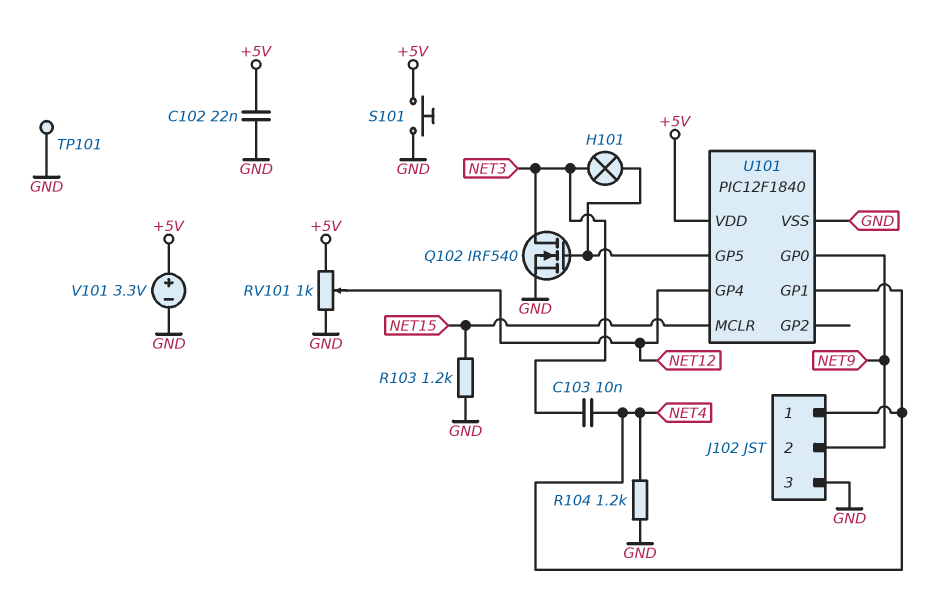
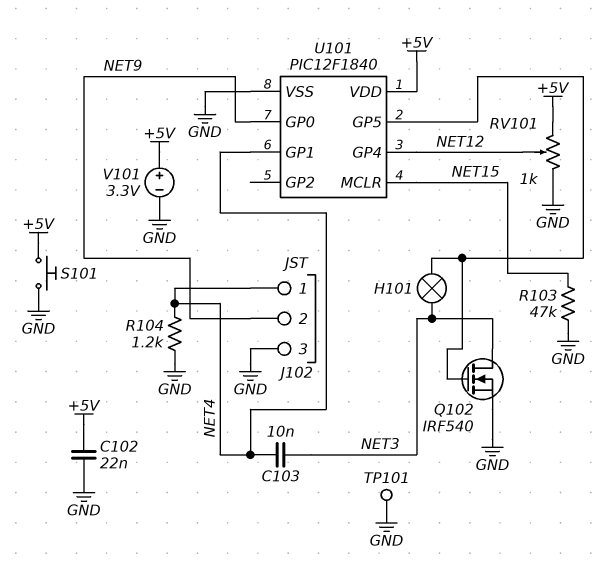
R103: 1.2k (GND, NET15) -> 47k (GND, NET15)

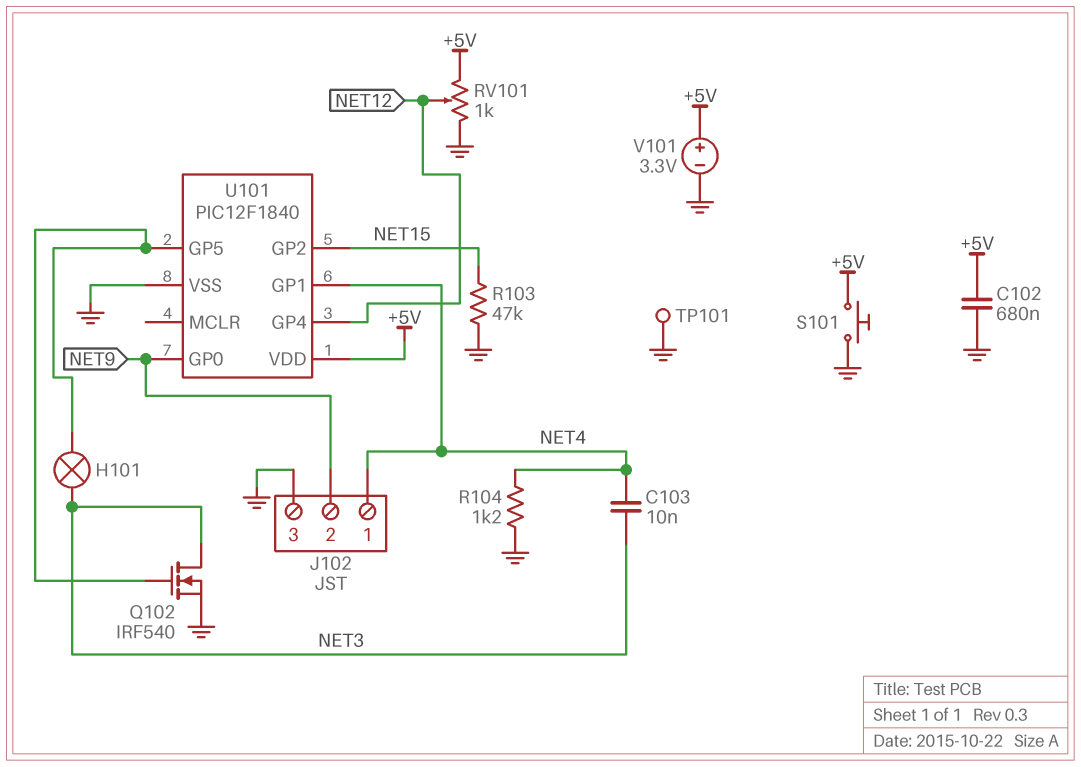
C102: 22nF (+5V, GND) -> 680nF (+5V, GND)
U101 pin GP2: none -> NET15
U101 pin MCLR: NET15 -> none

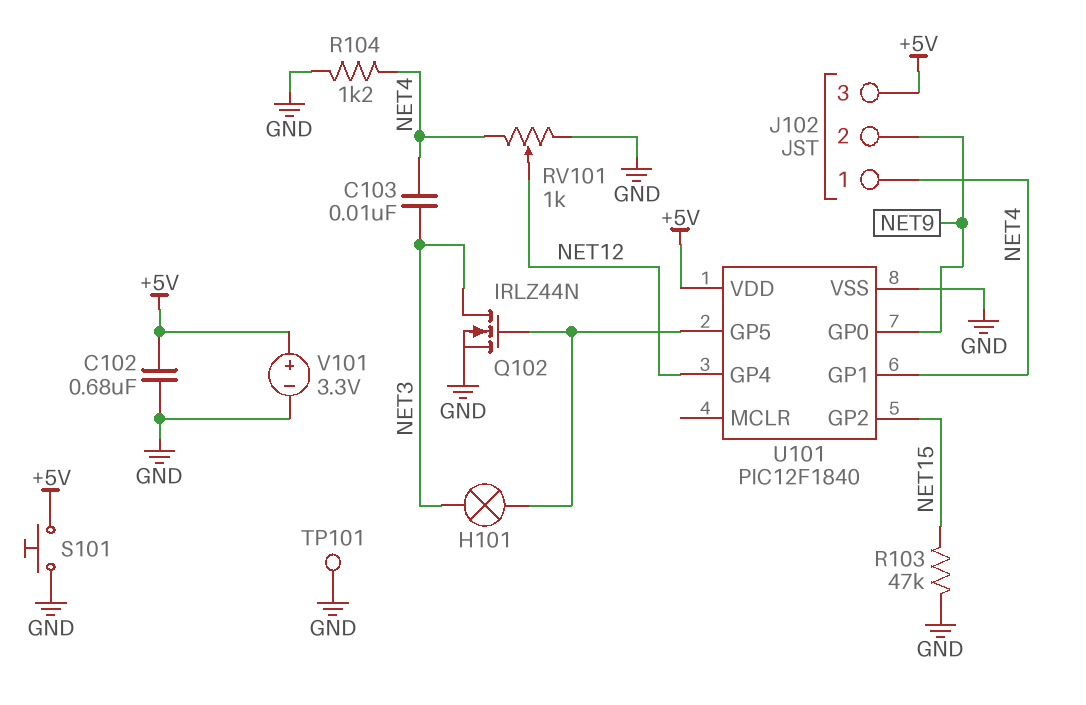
J102 pin 3: GND -> +5V
Q102: NMOS IRF540 (G U101/GP5, D NET3, S GND) -> NMOS IRLZ44N (G U101/GP5, D NET3, S GND)
RV101: 1k (+5V, GND, wiper NET12) -> 1k (GND, NET4, wiper NET12)

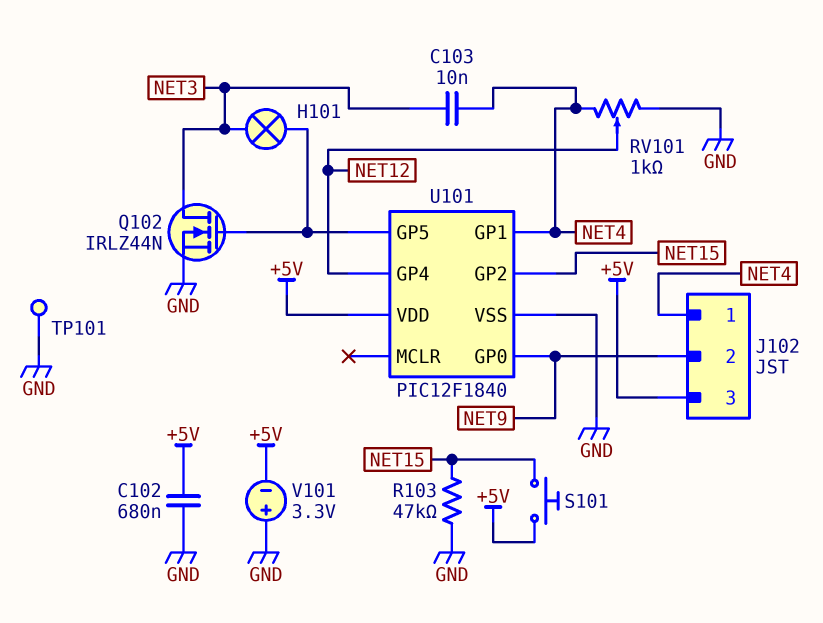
R104: 1.2k (GND, NET4) -> none
S101: button (+5V, GND) -> button (+5V, NET15)
V101: 3.3V (plus +5V, minus GND) -> 3.3V (plus GND, minus +5V)

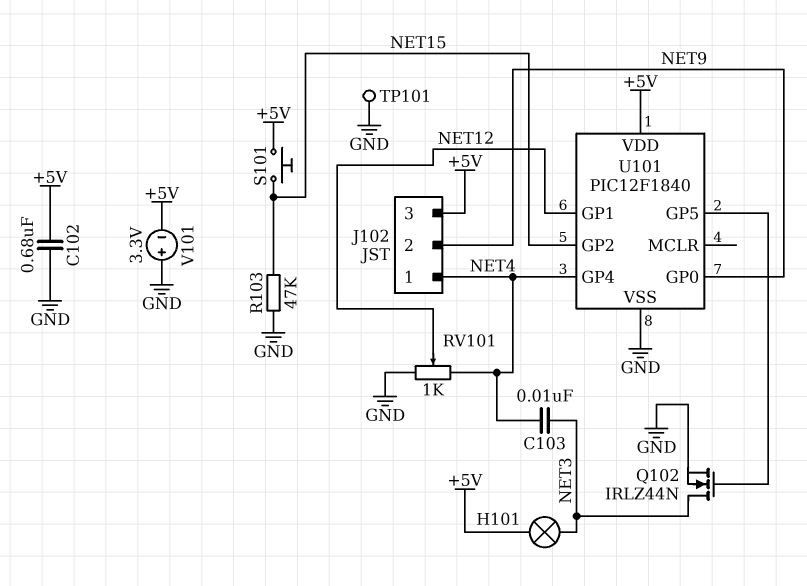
H101: lamp (NET3, U101/GP5) -> lamp (+5V, NET3)
U101 pin GP1: NET4 -> NET12
U101 pin GP4: NET12 -> NET4

